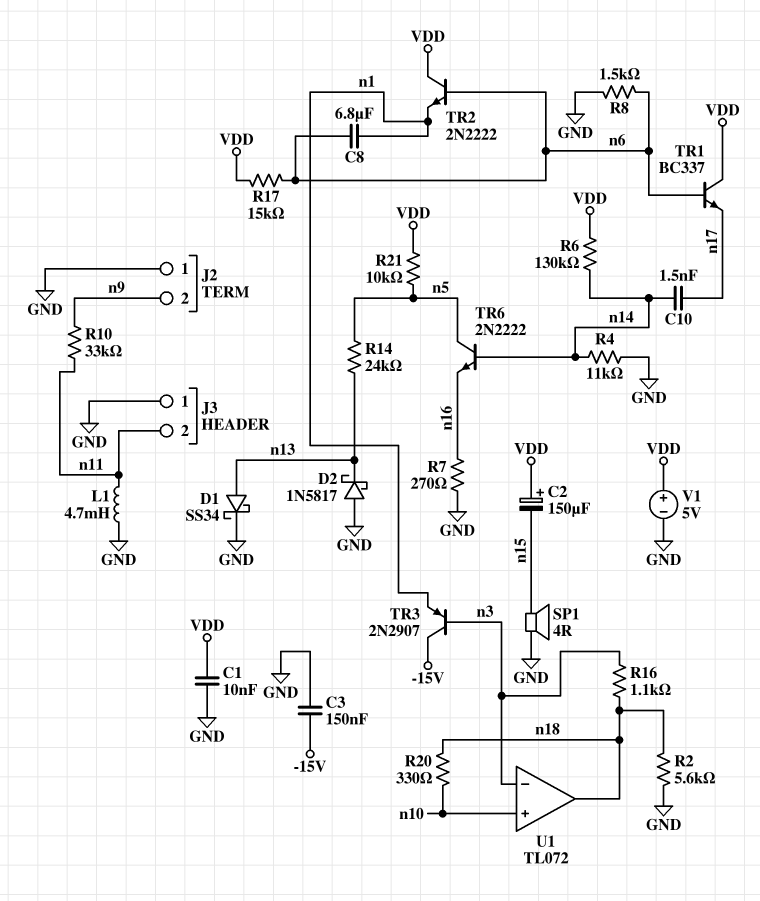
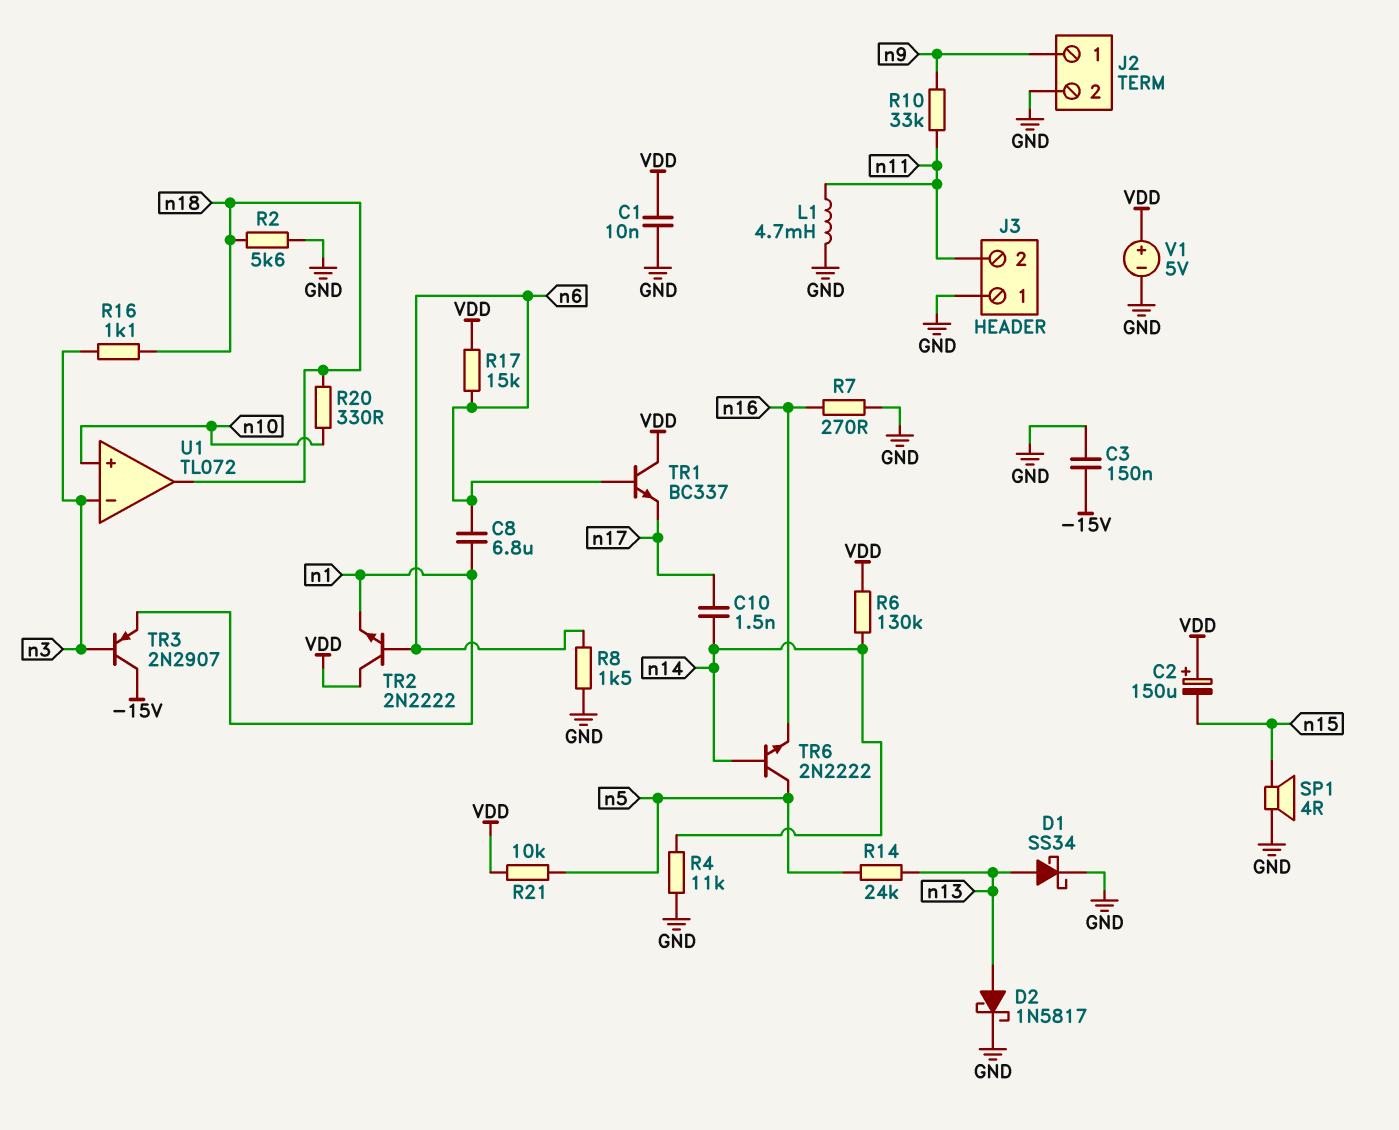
D2: schottky 1N5817 (A GND, K n13) -> schottky 1N5817 (A n13, K GND)
J2 pin 1: GND -> n9
J2 pin 2: n9 -> GND

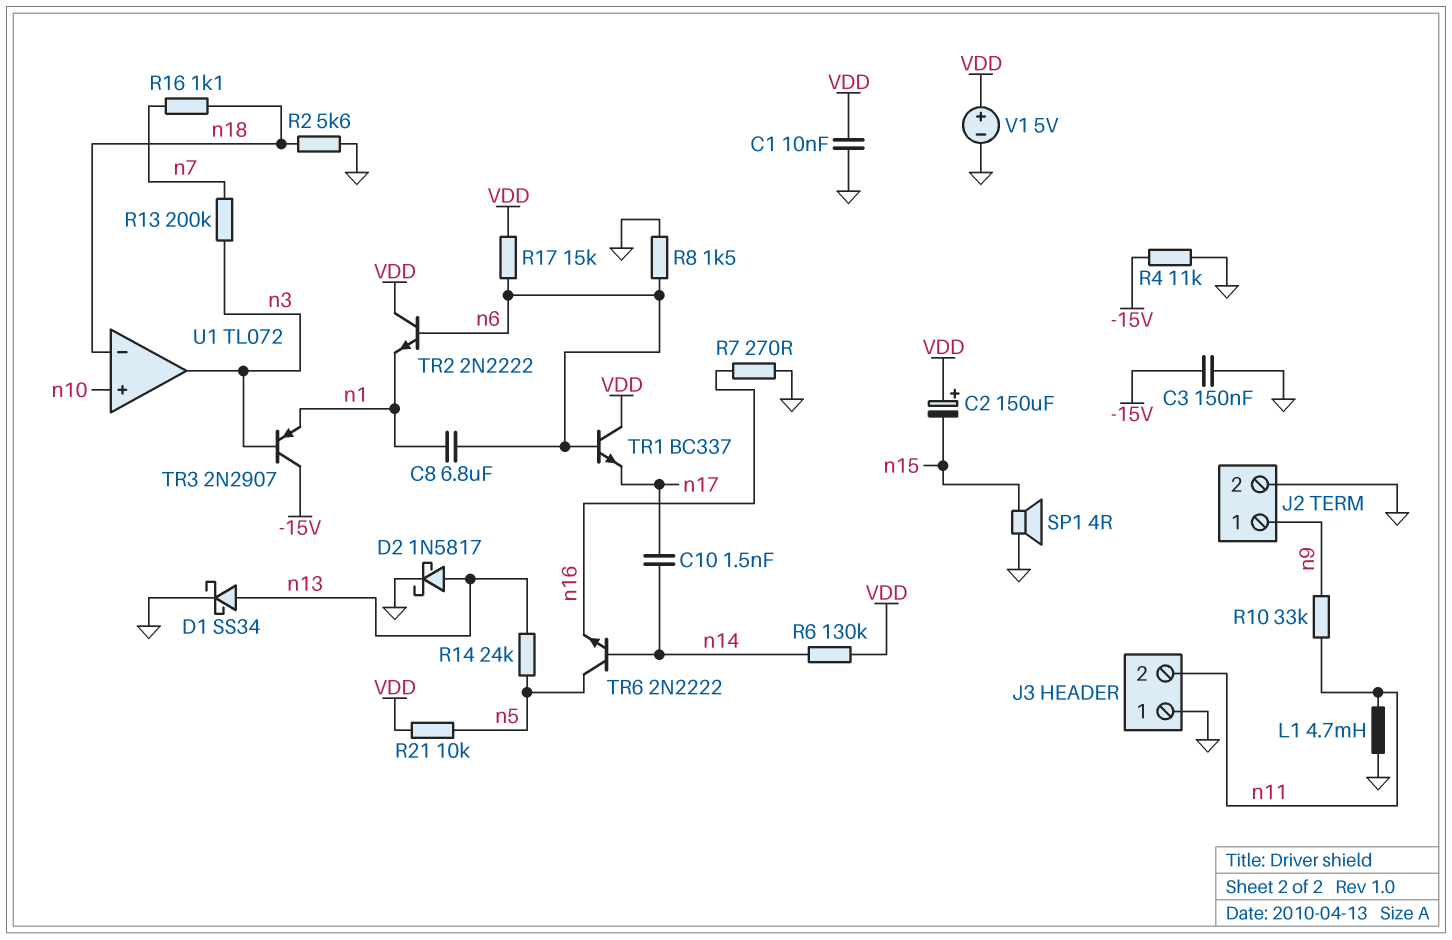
R4: 11k (GND, n14) -> 11k (-15V, GND)
R13: none -> 200k (n3, n7)
R16: 1.1k (n3, n18) -> 1.1k (n7, n18)
R20: 330 (n10, n18) -> none
U1 pin in-: n3 -> n18
U1 pin out: n18 -> n3

